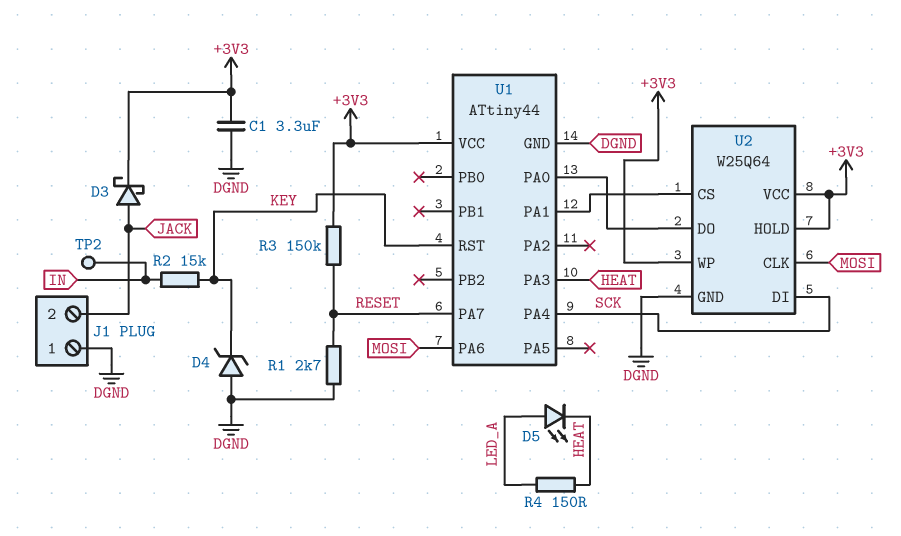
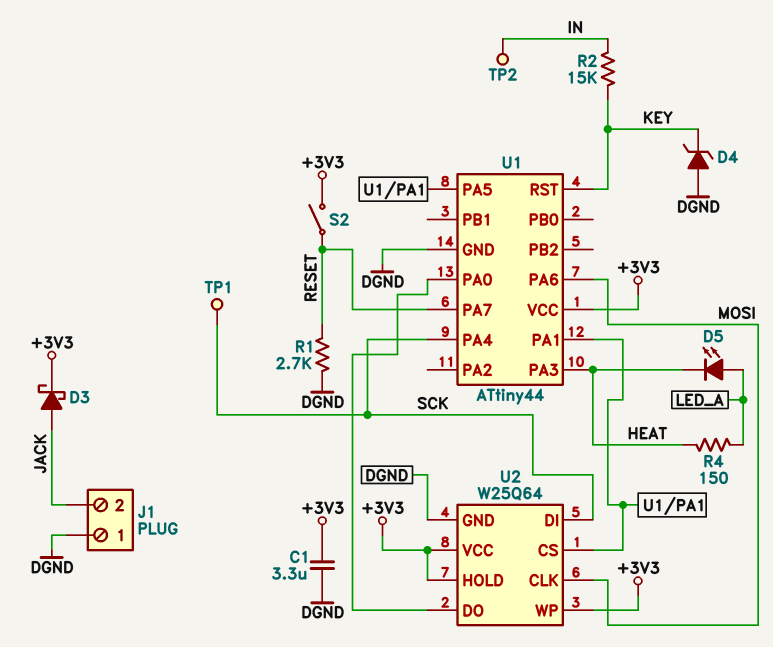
R3: 150k (+3V3, RESET) -> none
S2: none -> switch (+3V3, RESET)
TP1: none -> test point (SCK)
U1 pin PA5: none -> U1/PA1

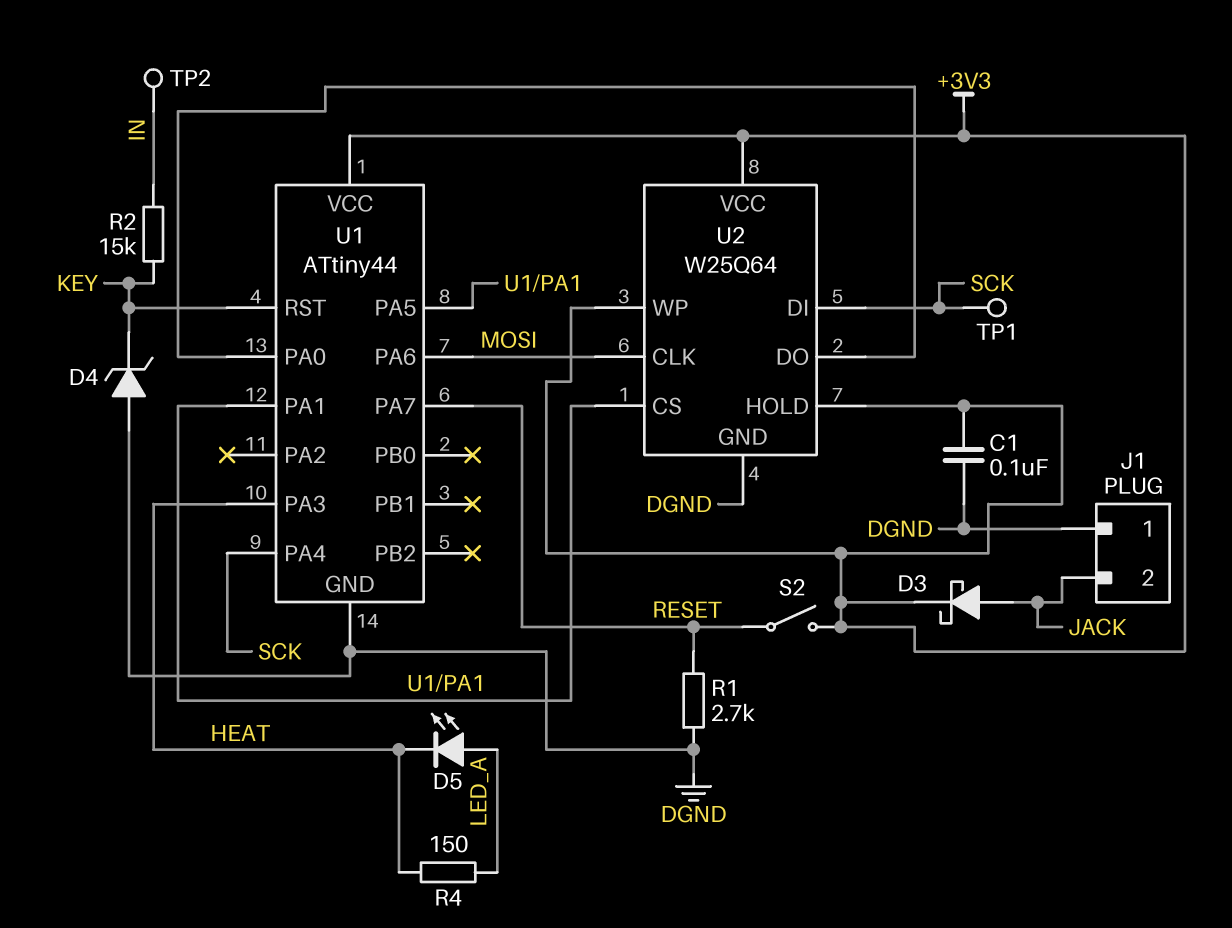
C1: 3.3uF (+3V3, DGND) -> 100nF (+3V3, DGND)

